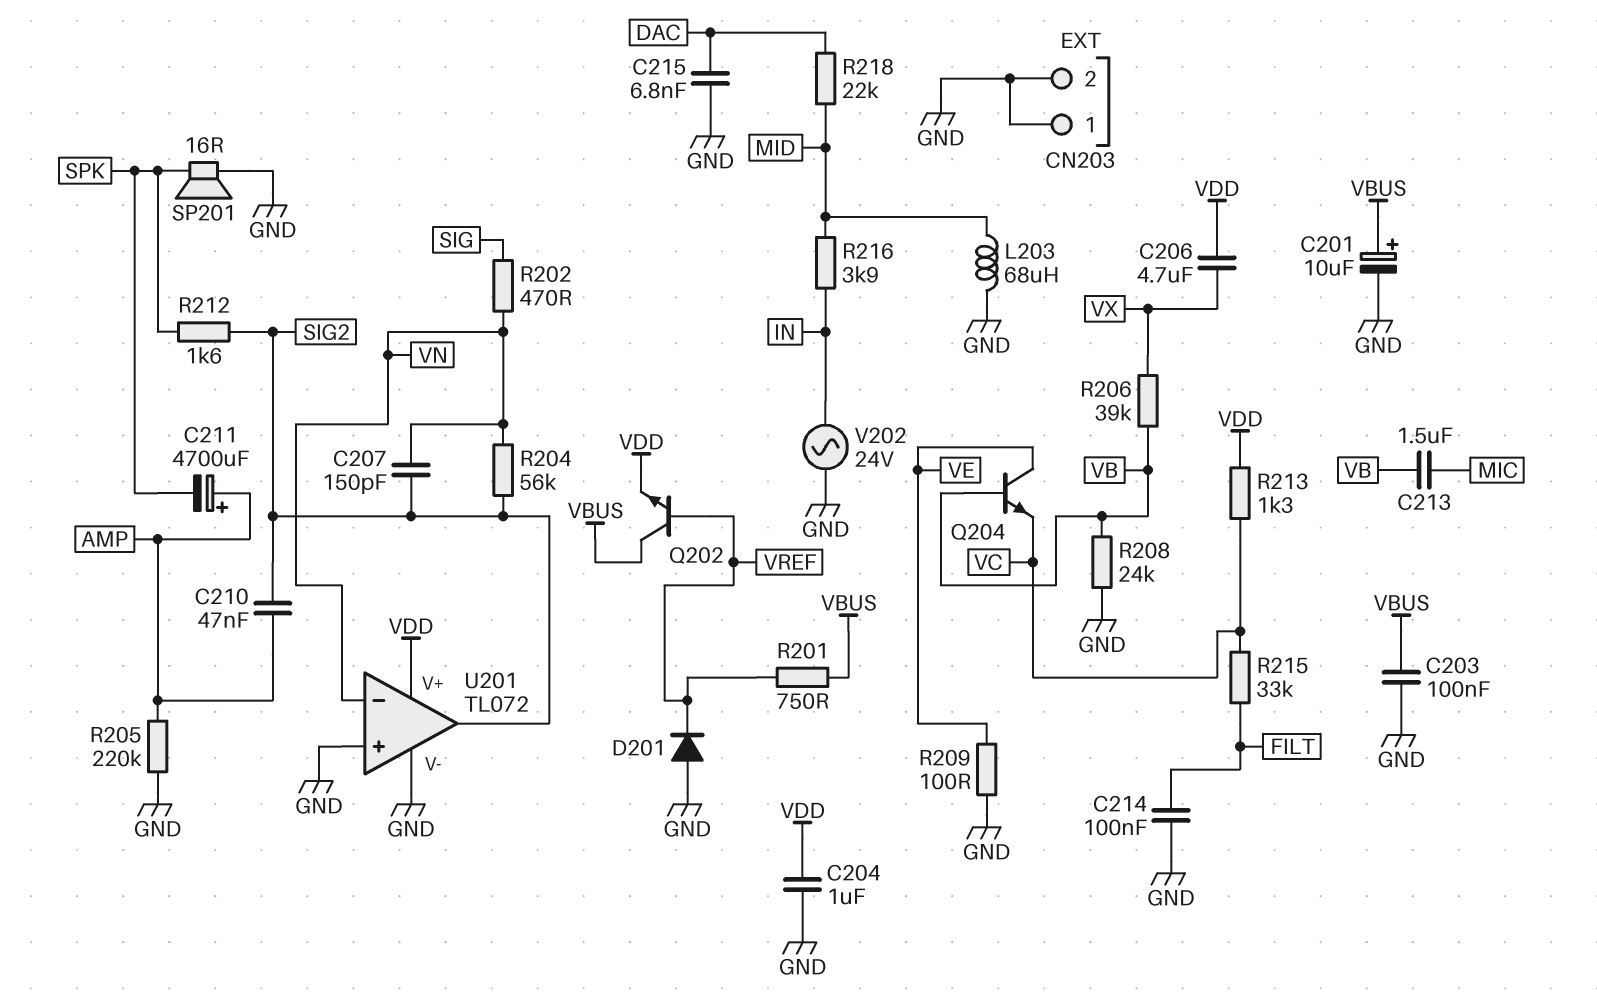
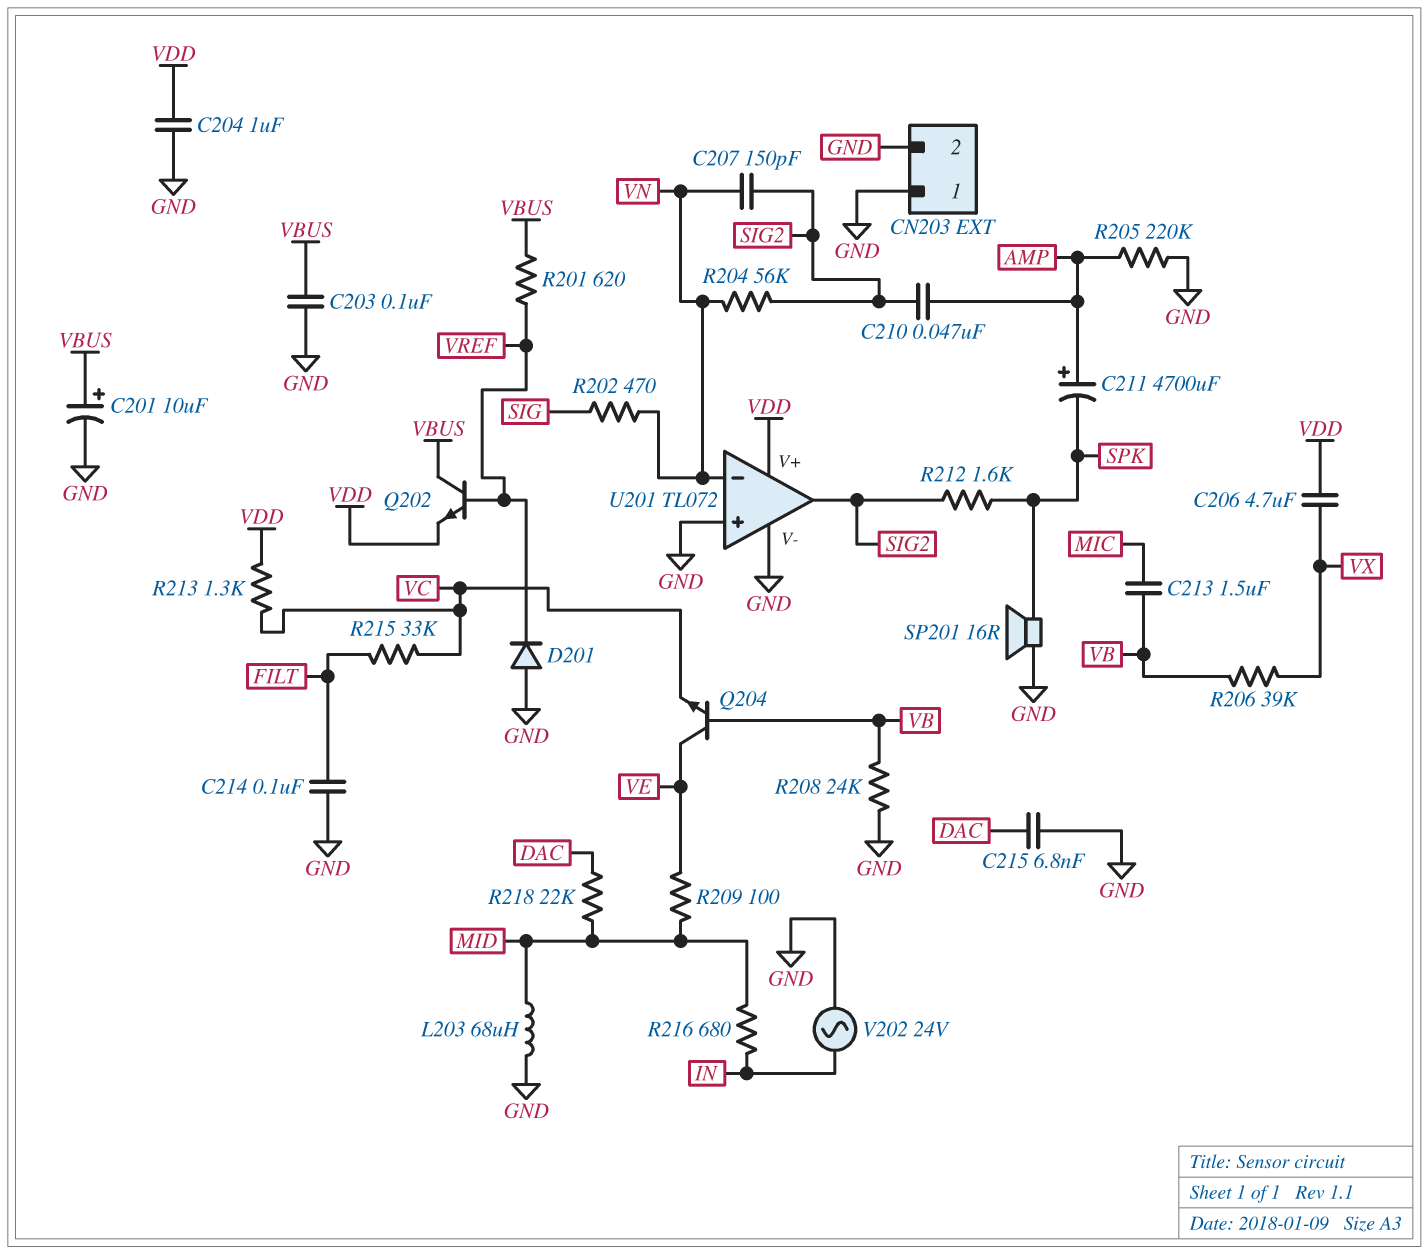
R201: 750 (VBUS, VREF) -> 620 (VBUS, VREF)
R209: 100 (GND, VE) -> 100 (MID, VE)
R216: 3.9k (IN, MID) -> 680 (IN, MID)

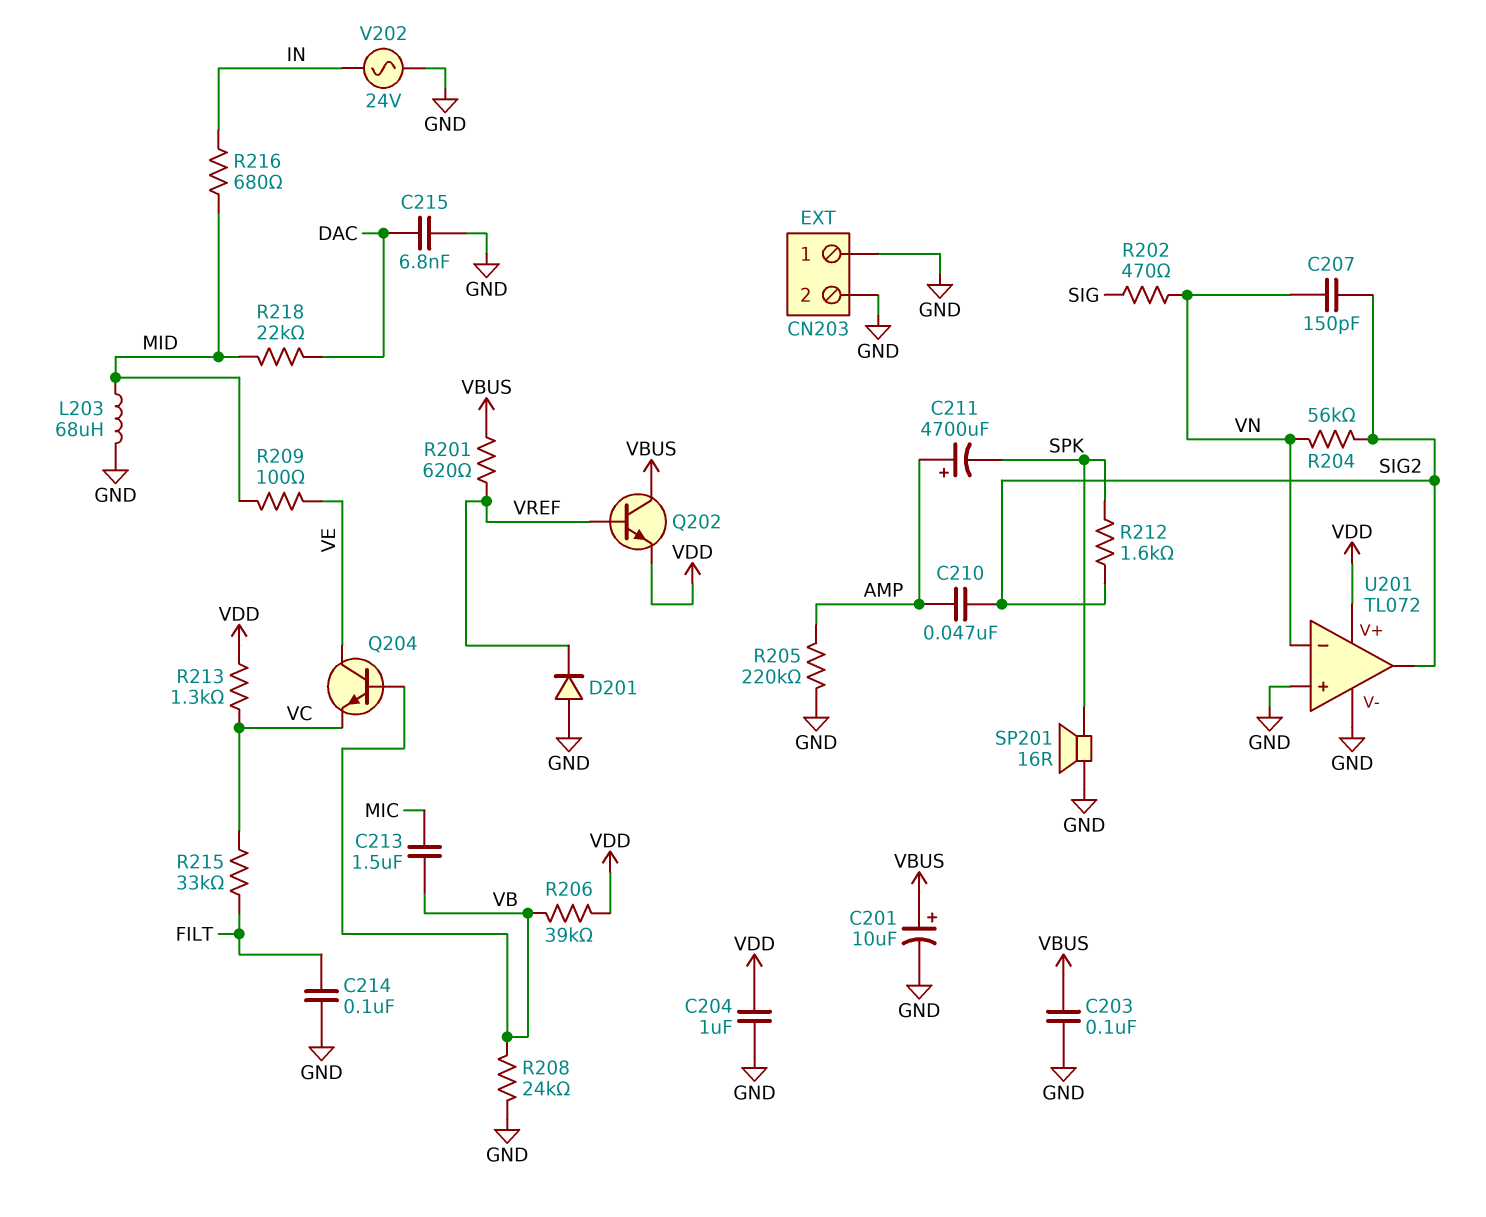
C206: 4.7uF (VDD, VX) -> none
R206: 39k (VB, VX) -> 39k (VB, VDD)

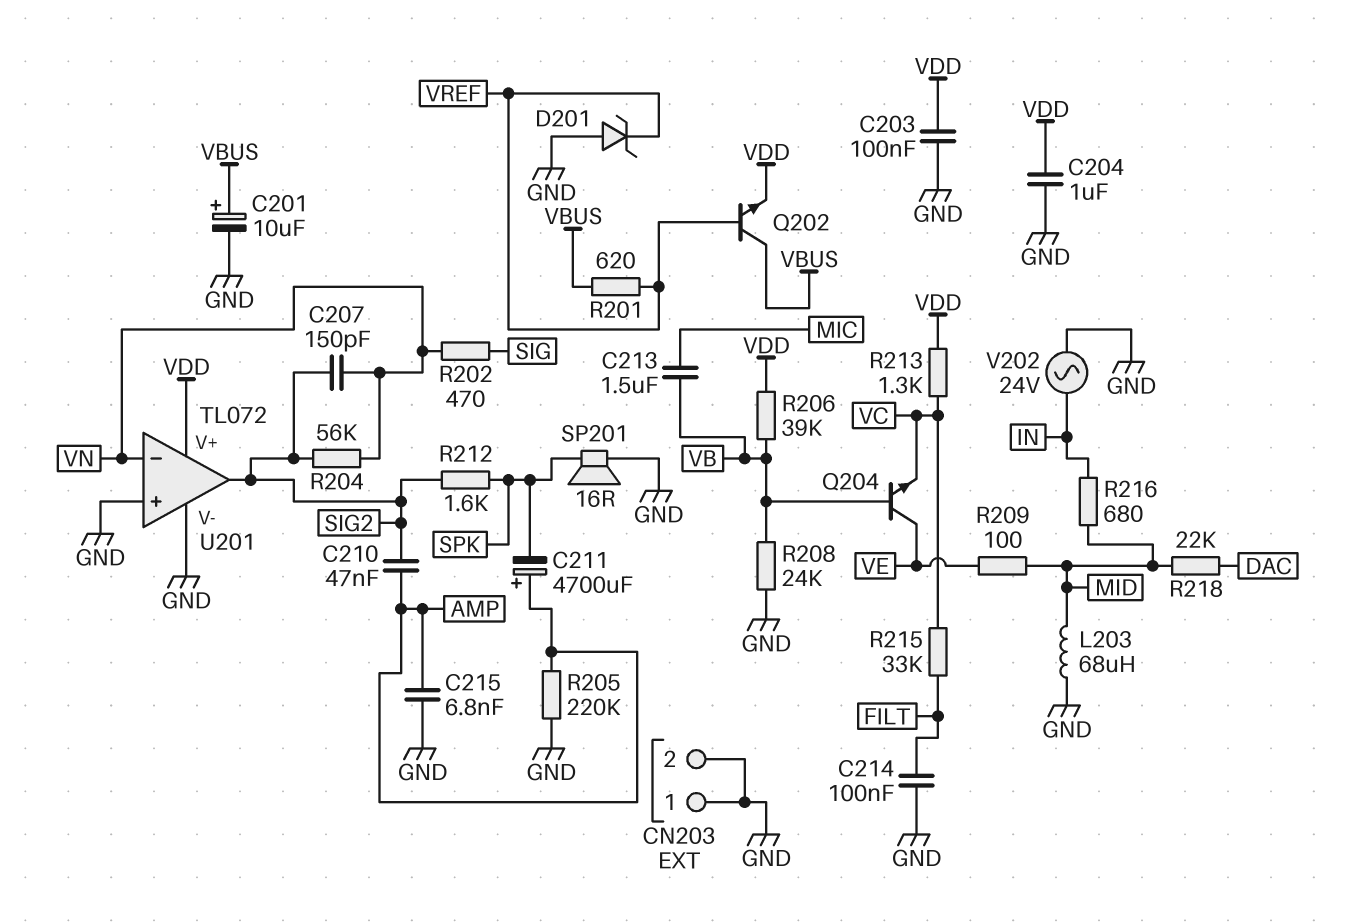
C203: 100nF (GND, VBUS) -> 100nF (GND, VDD)
C215: 6.8nF (DAC, GND) -> 6.8nF (AMP, GND)
D201: diode (A GND, K VREF) -> zener (A GND, K VREF)

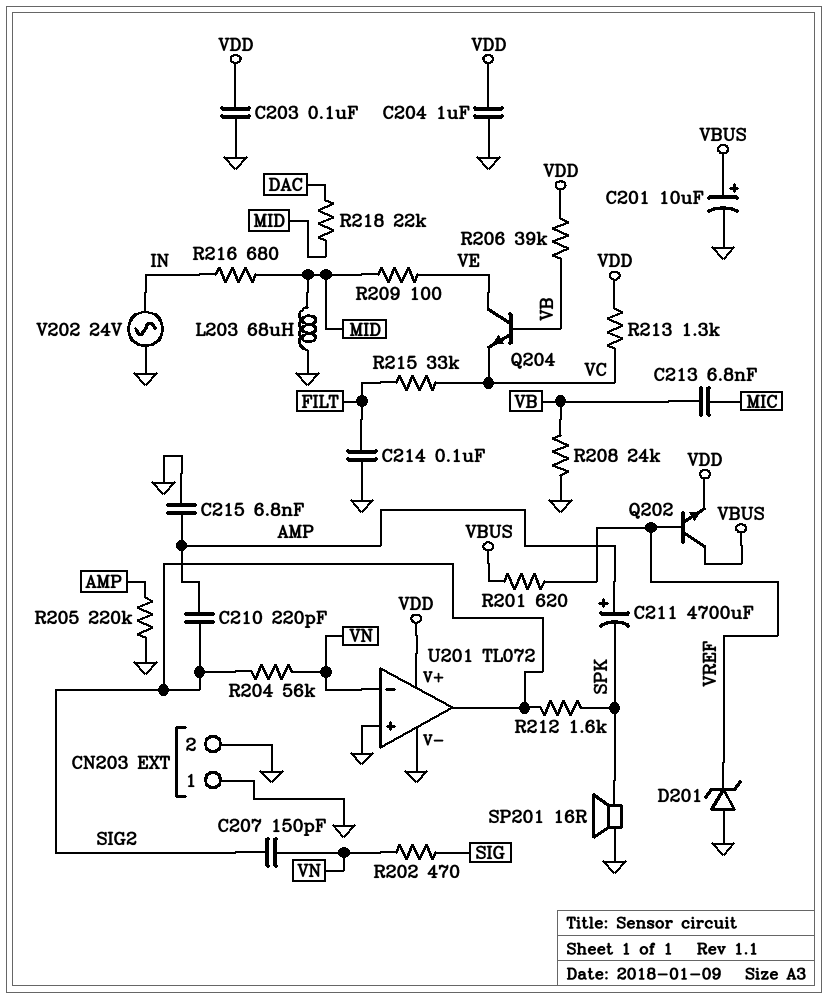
C210: 47nF (AMP, SIG2) -> 220pF (AMP, SIG2)
C213: 1.5uF (MIC, VB) -> 6.8nF (MIC, VB)

